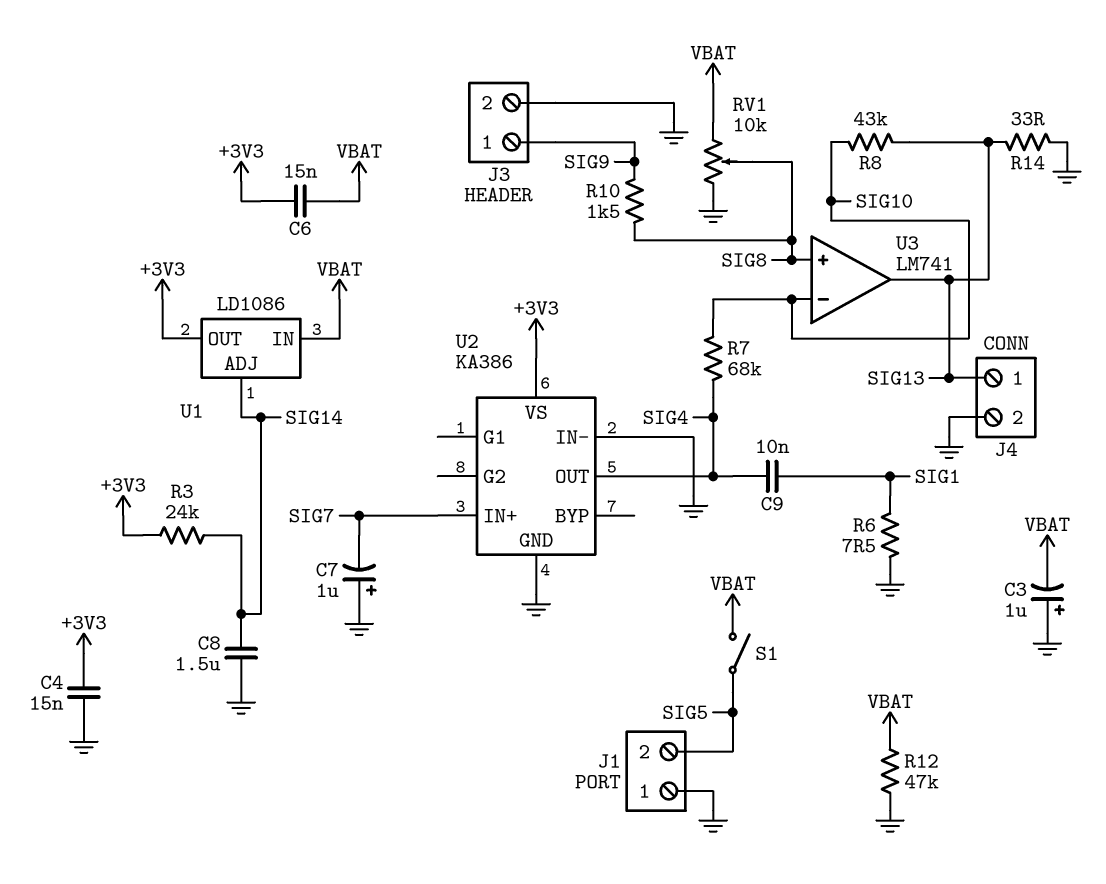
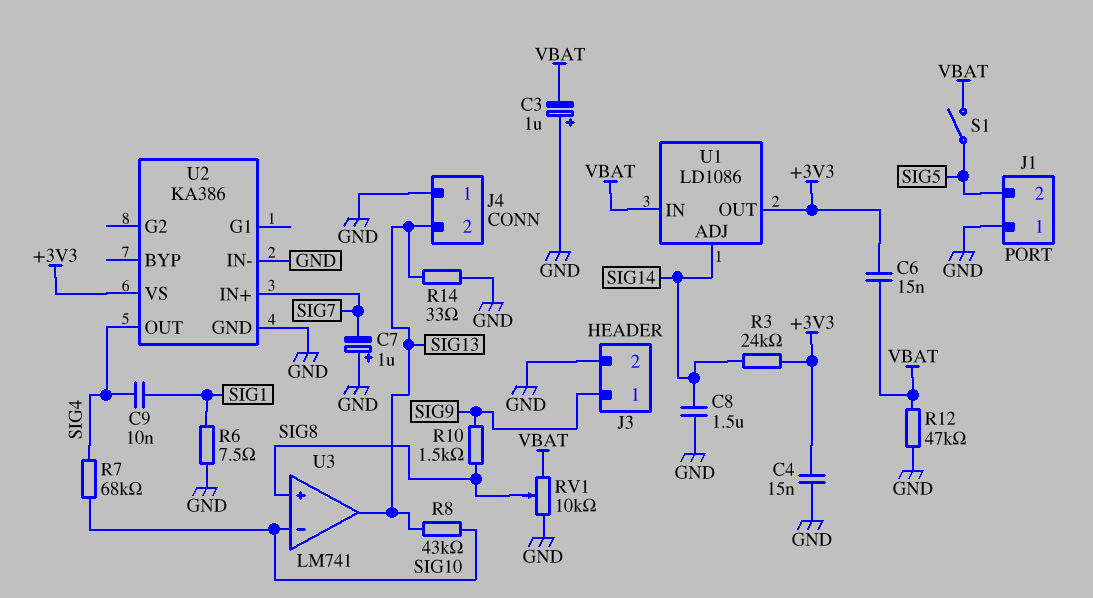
J4 pin 1: SIG13 -> GND
J4 pin 2: GND -> SIG13

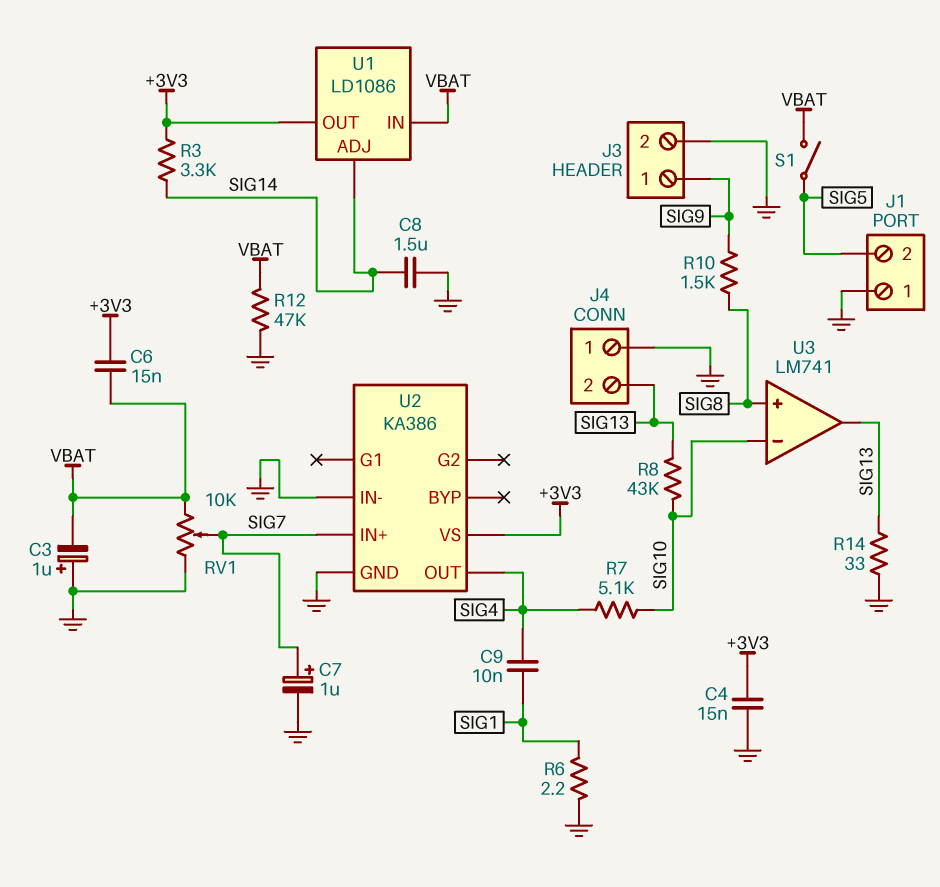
C7: 1uF (plus GND, minus SIG7) -> 1uF (plus SIG7, minus GND)
R3: 24k (+3V3, SIG14) -> 3.3k (+3V3, SIG14)
R6: 7.5 (GND, SIG1) -> 2.2 (GND, SIG1)
R7: 68k (SIG4, SIG10) -> 5.1k (SIG4, SIG10)
RV1: 10k (GND, VBAT, wiper SIG8) -> 10k (GND, VBAT, wiper SIG7)

